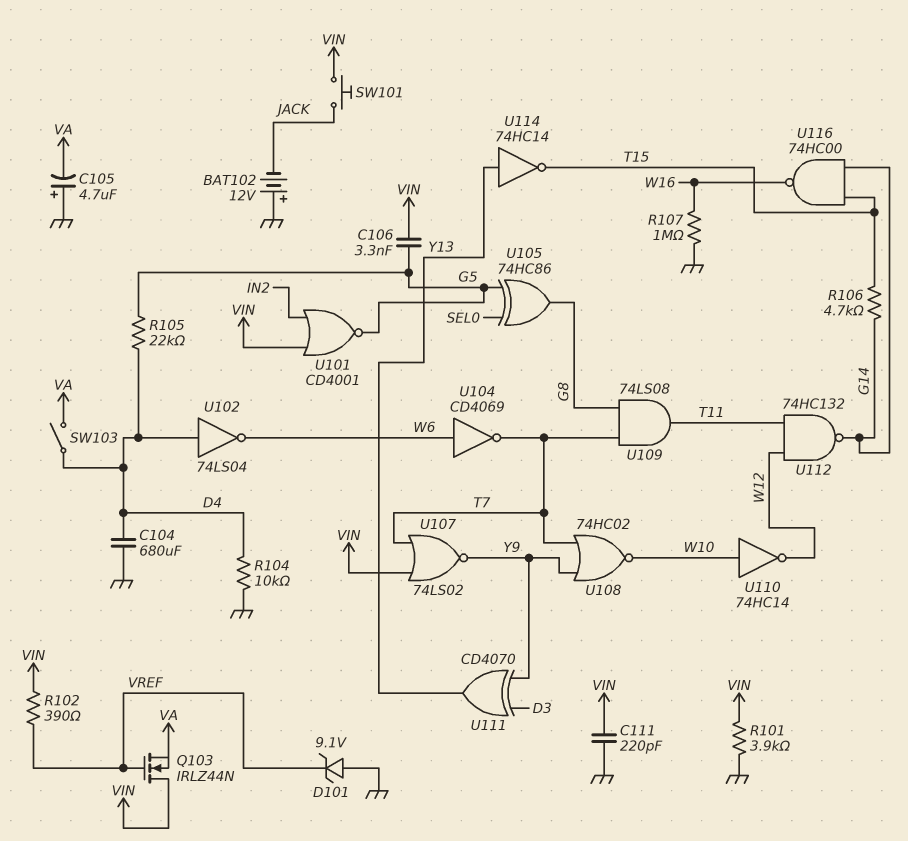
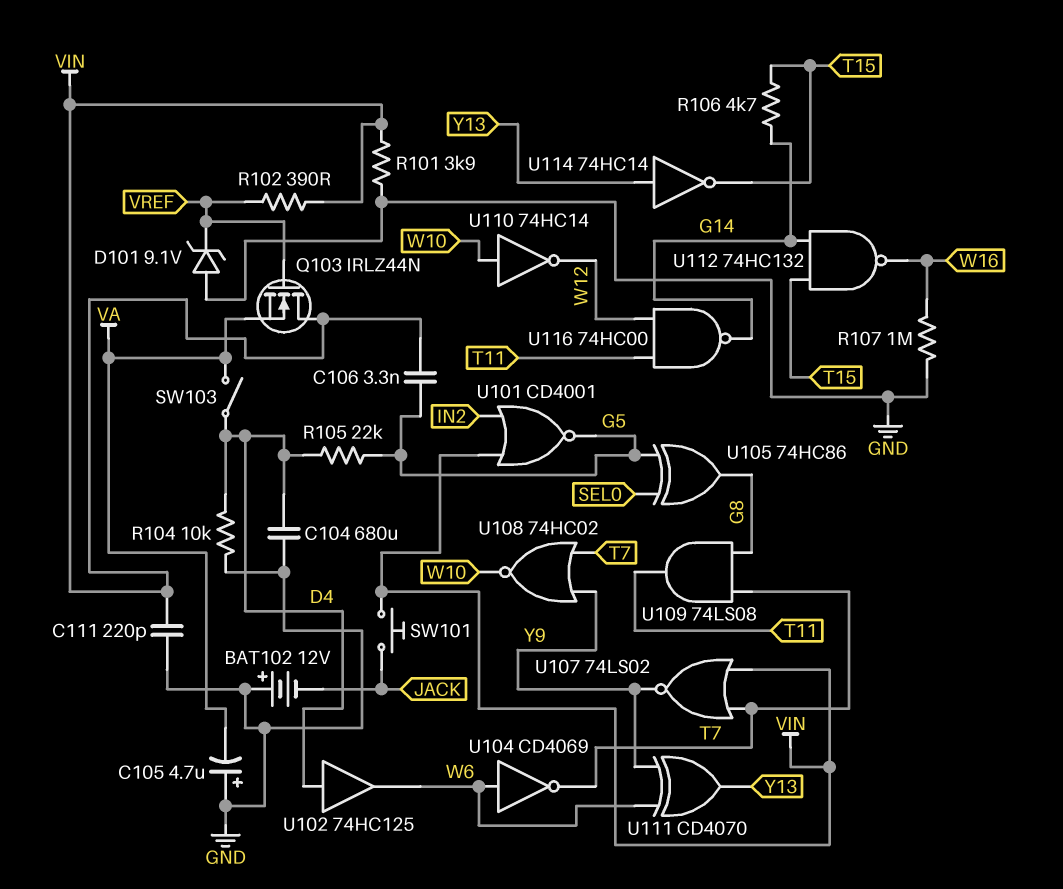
U102: NOT 74LS04 (in D4, out W6) -> buffer 74HC125 (in D4, out W6)
U111: XOR CD4070 (in D3, in Y9, out Y13) -> XOR CD4070 (in W6, in Y9, out Y13)
U112: NAND 74HC132 (in T11, in W12, out G14) -> NAND 74HC132 (in G14, in T15, out W16)
U116: NAND 74HC00 (in G14, in T15, out W16) -> NAND 74HC00 (in T11, in W12, out G14)

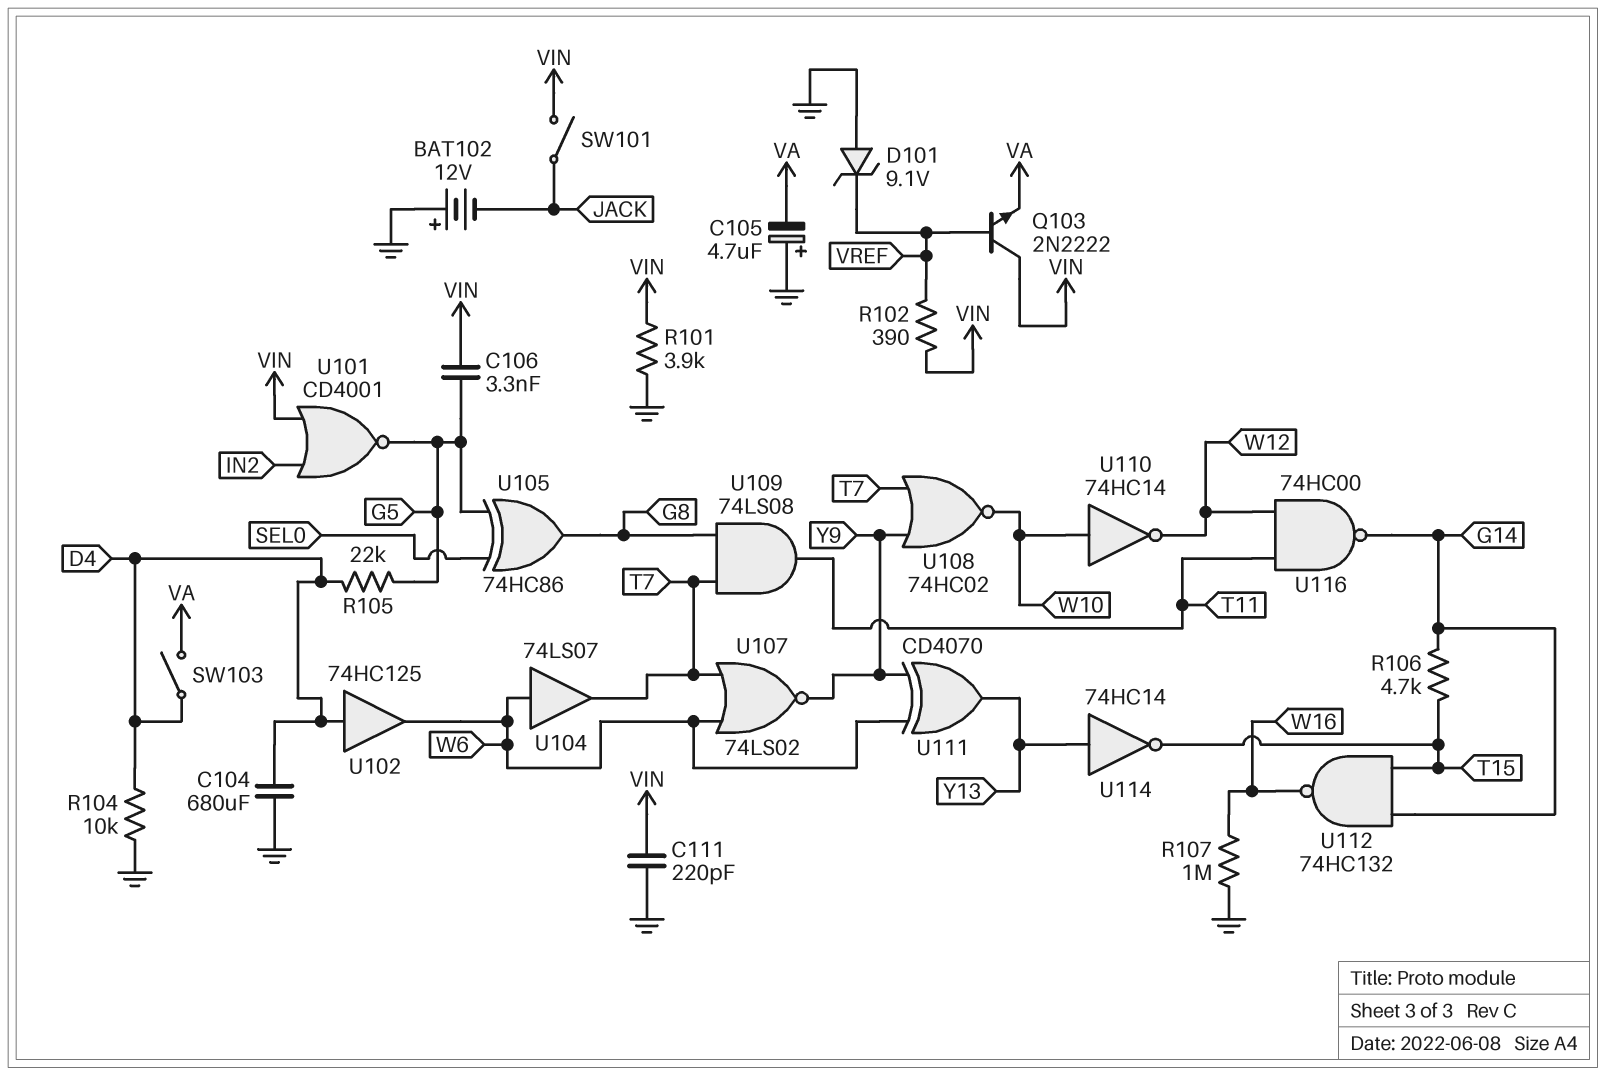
Q103: NMOS IRLZ44N (G VREF, D VIN, S VA) -> NPN 2N2222 (B VREF, C VIN, E VA)
SW101: button (JACK, VIN) -> switch (JACK, VIN)
U104: NOT CD4069 (in W6, out T7) -> buffer 74LS07 (in W6, out T7)
U107: NOR 74LS02 (in T7, in VIN, out Y9) -> NOR 74LS02 (in T7, in W6, out Y9)

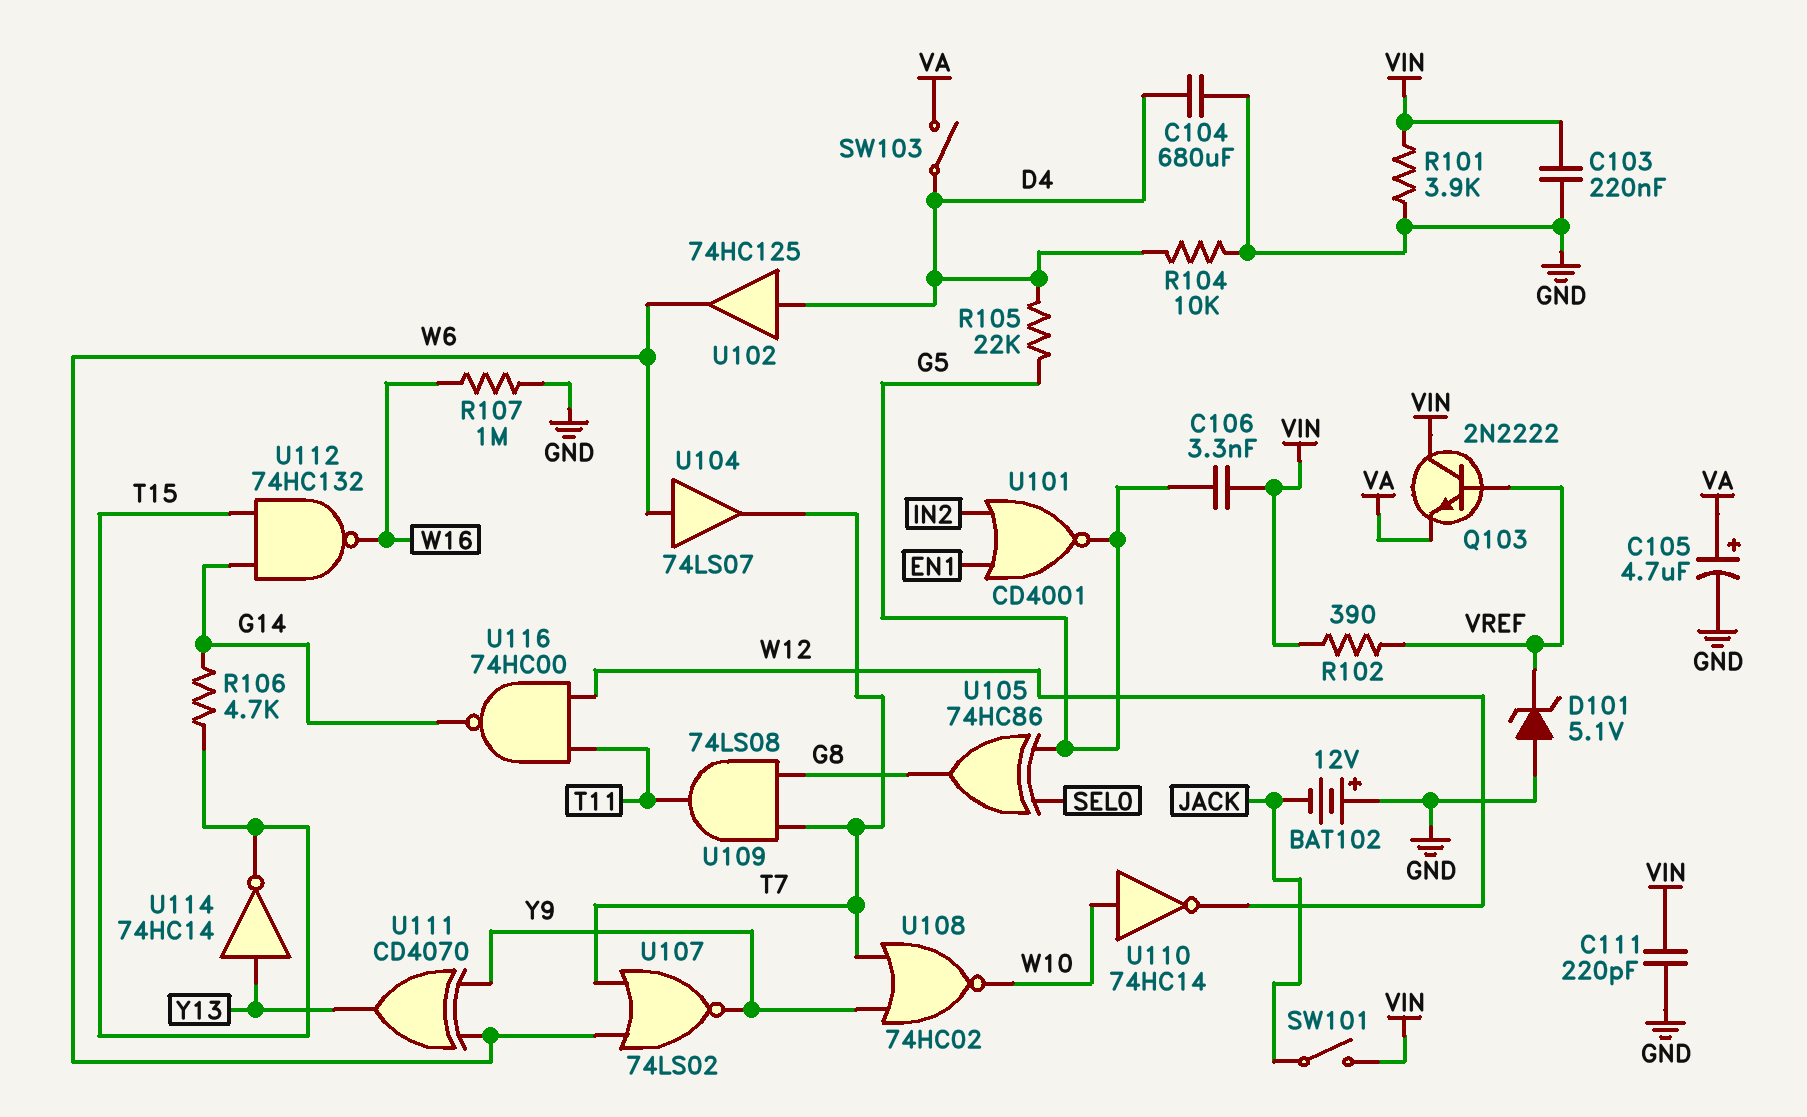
C103: none -> 220nF (GND, VIN)
C105: 4.7uF (plus GND, minus VA) -> 4.7uF (plus VA, minus GND)
D101: zener 9.1V (A GND, K VREF) -> zener 5.1V (A GND, K VREF)
U101: NOR CD4001 (in IN2, in VIN, out G5) -> NOR CD4001 (in EN1, in IN2, out G5)

